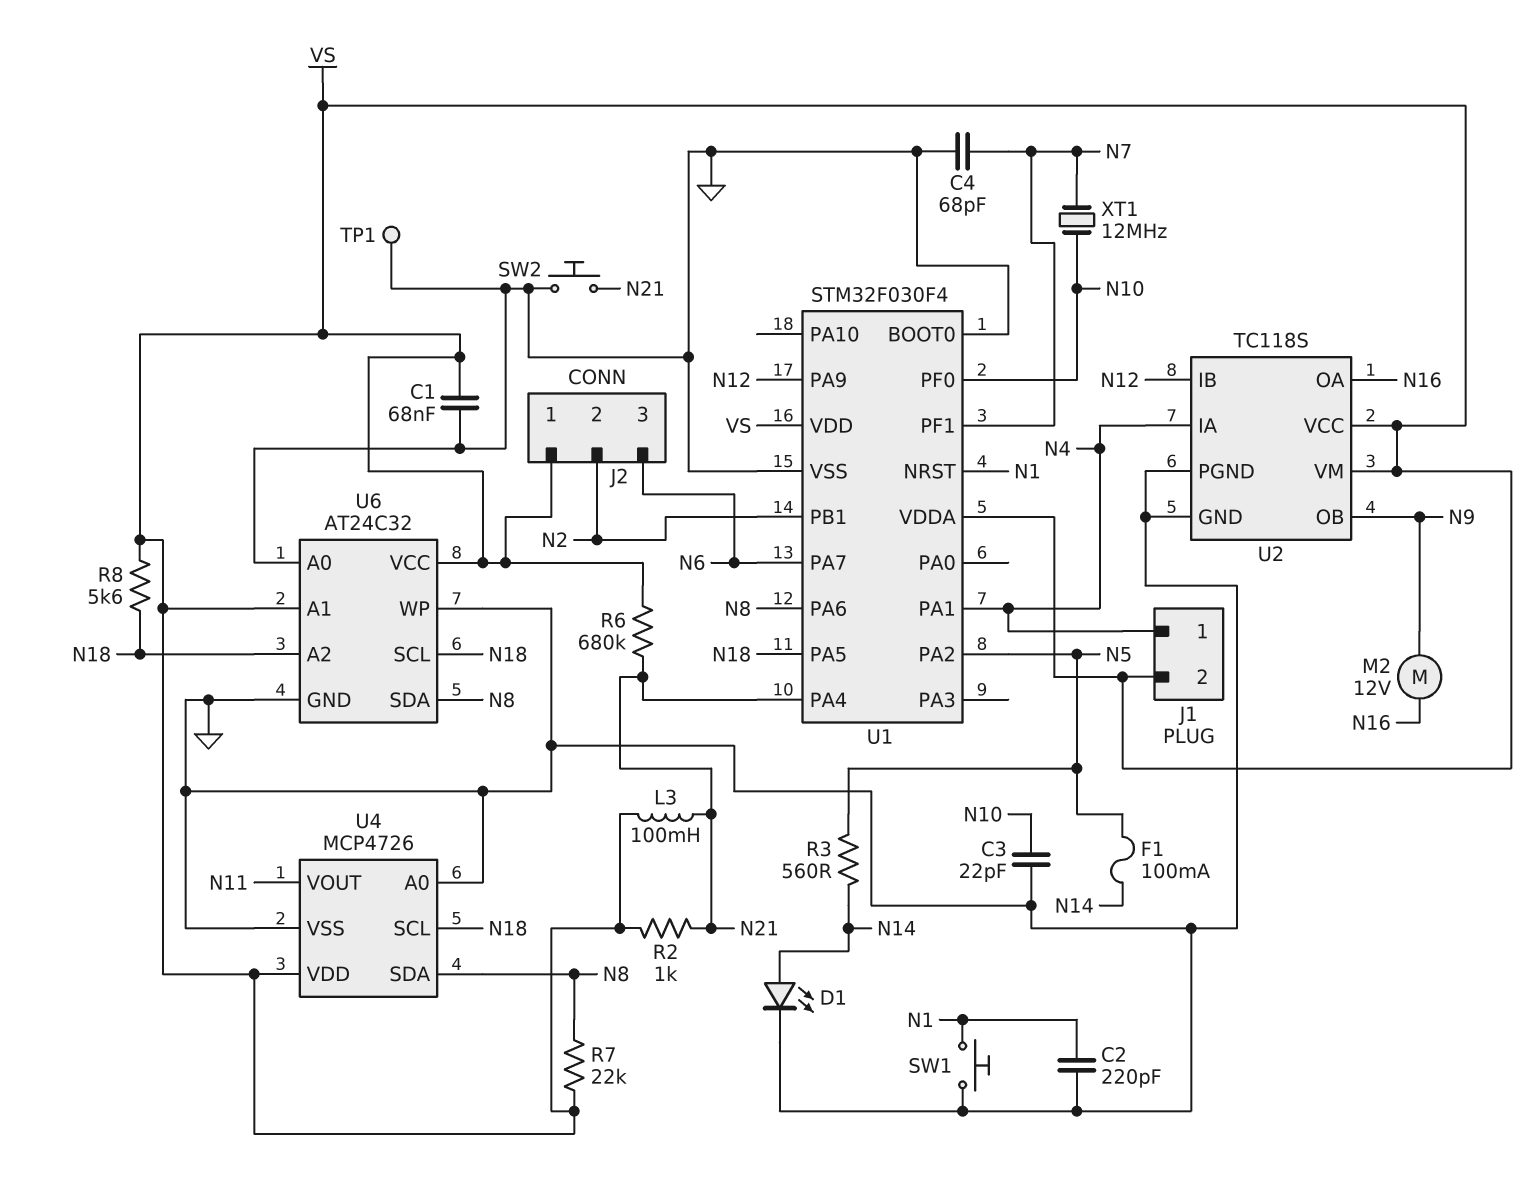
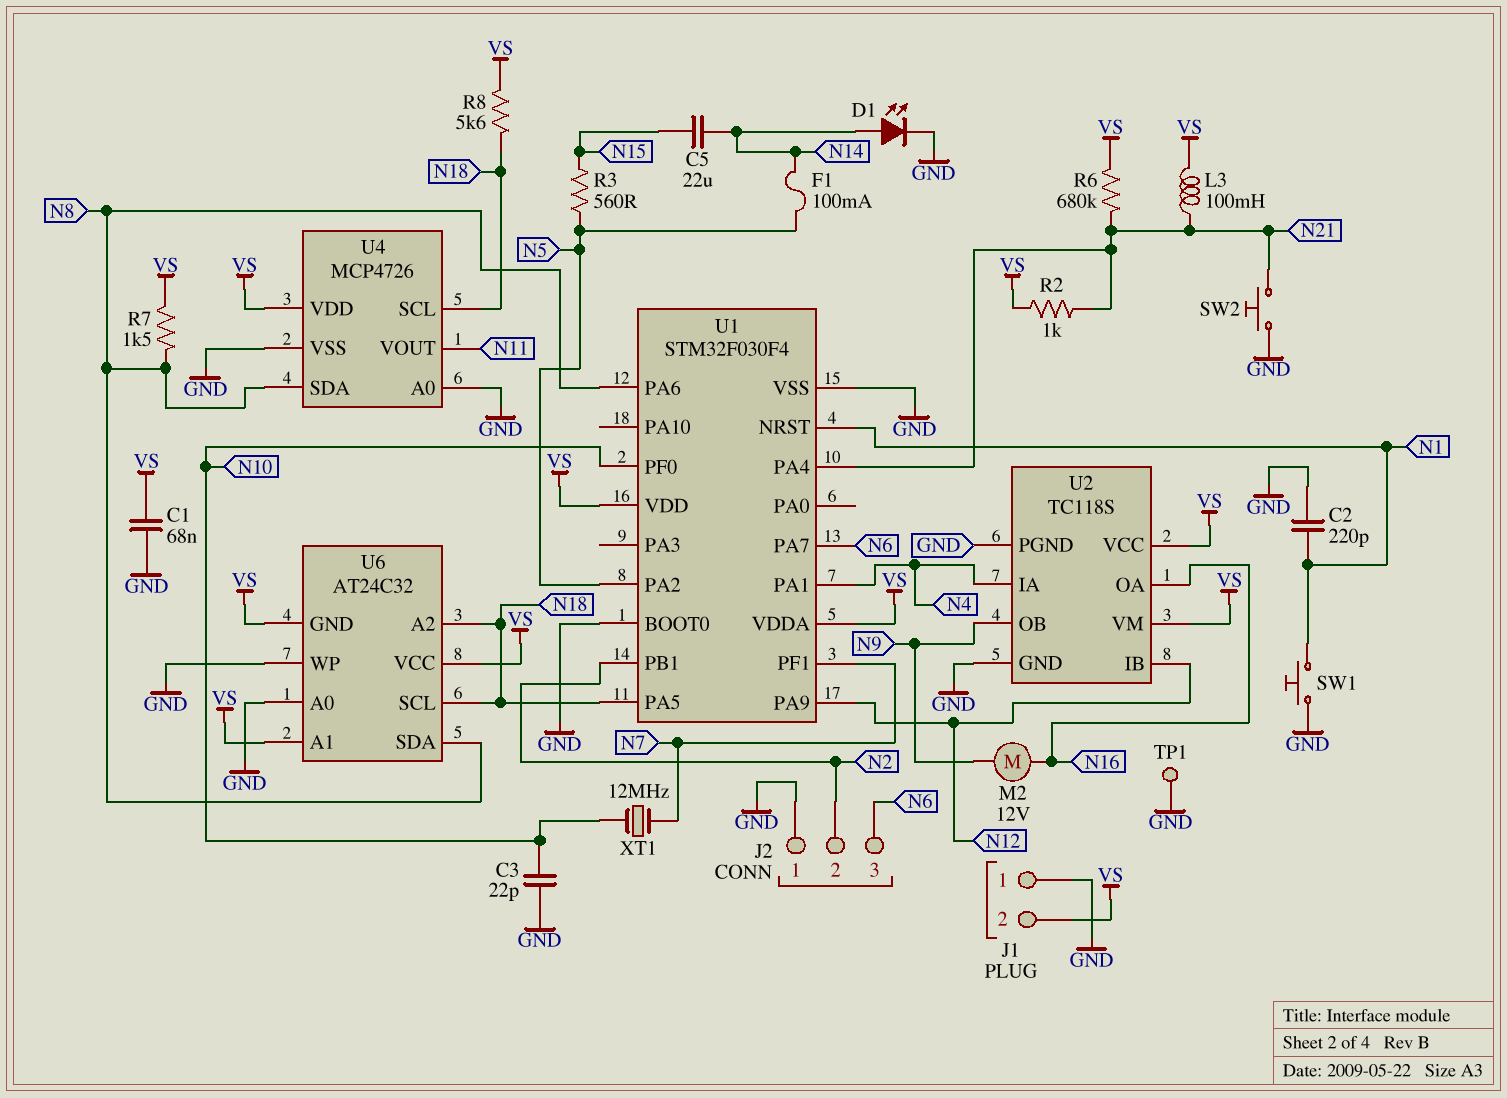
C4: 68pF (GND, N7) -> none
C5: none -> 22uF (N14, N15)
J1 pin 1: N4 -> GND
J2 pin 1: VS -> GND
R3: 560 (N5, N14) -> 560 (N5, N15)
R7: 22k (N8, VS) -> 1.5k (N8, VS)
U6 pin GND: GND -> VS

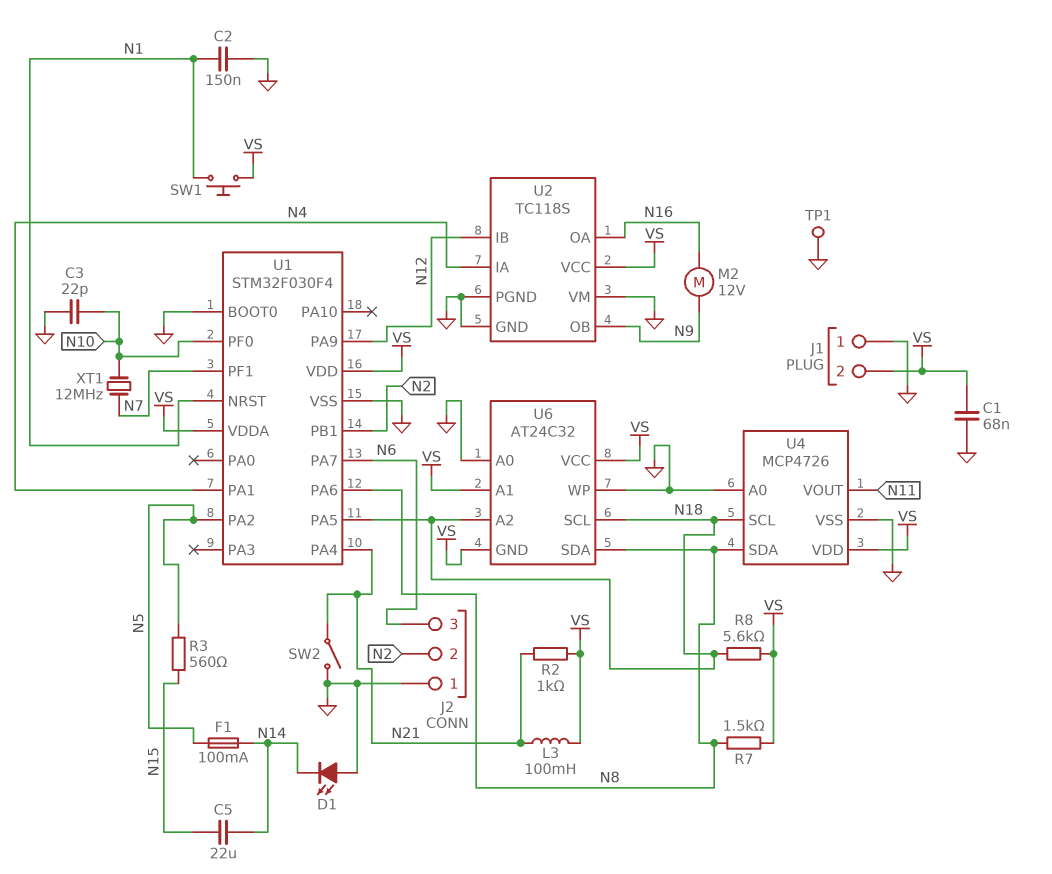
C2: 220pF (GND, N1) -> 150nF (GND, N1)
D1: LED (A N14, K GND) -> LED (A GND, K N14)
R6: 680k (N21, VS) -> none
SW1: button (GND, N1) -> button (N1, VS)
SW2: button (GND, N21) -> switch (GND, N21)
U2 pin VM: VS -> GND

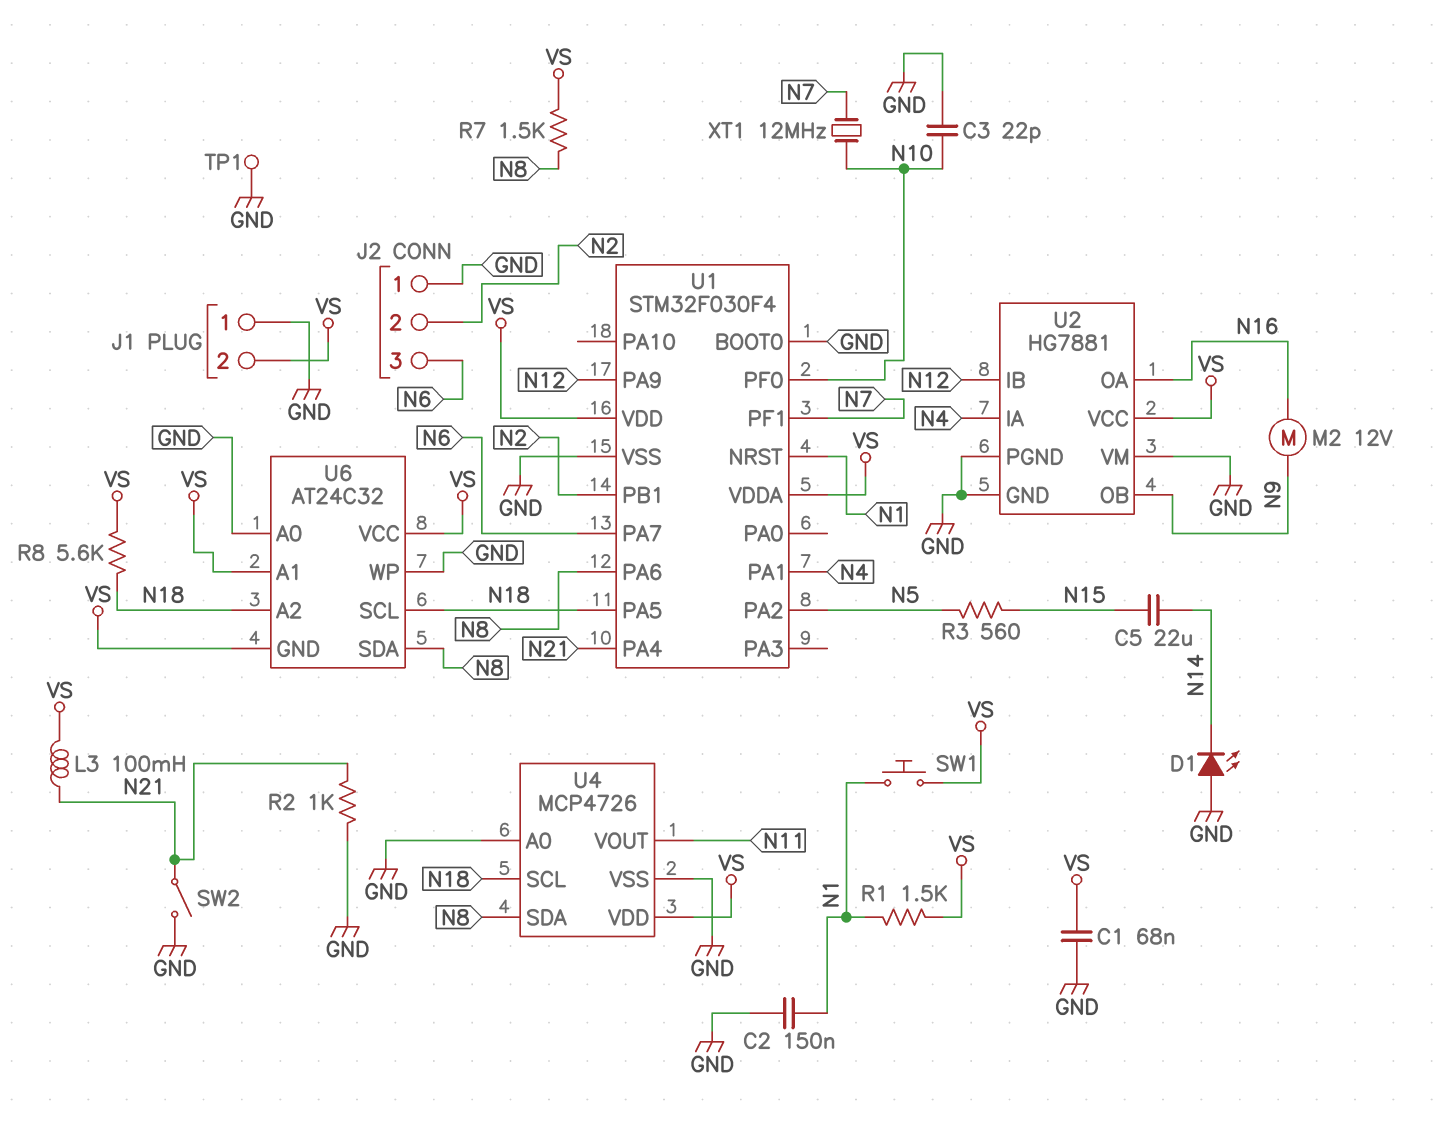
F1: 100mA (N5, N14) -> none
R1: none -> 1.5k (N1, VS)
R2: 1k (N21, VS) -> 1k (GND, N21)
U2: TC118S -> HG7881

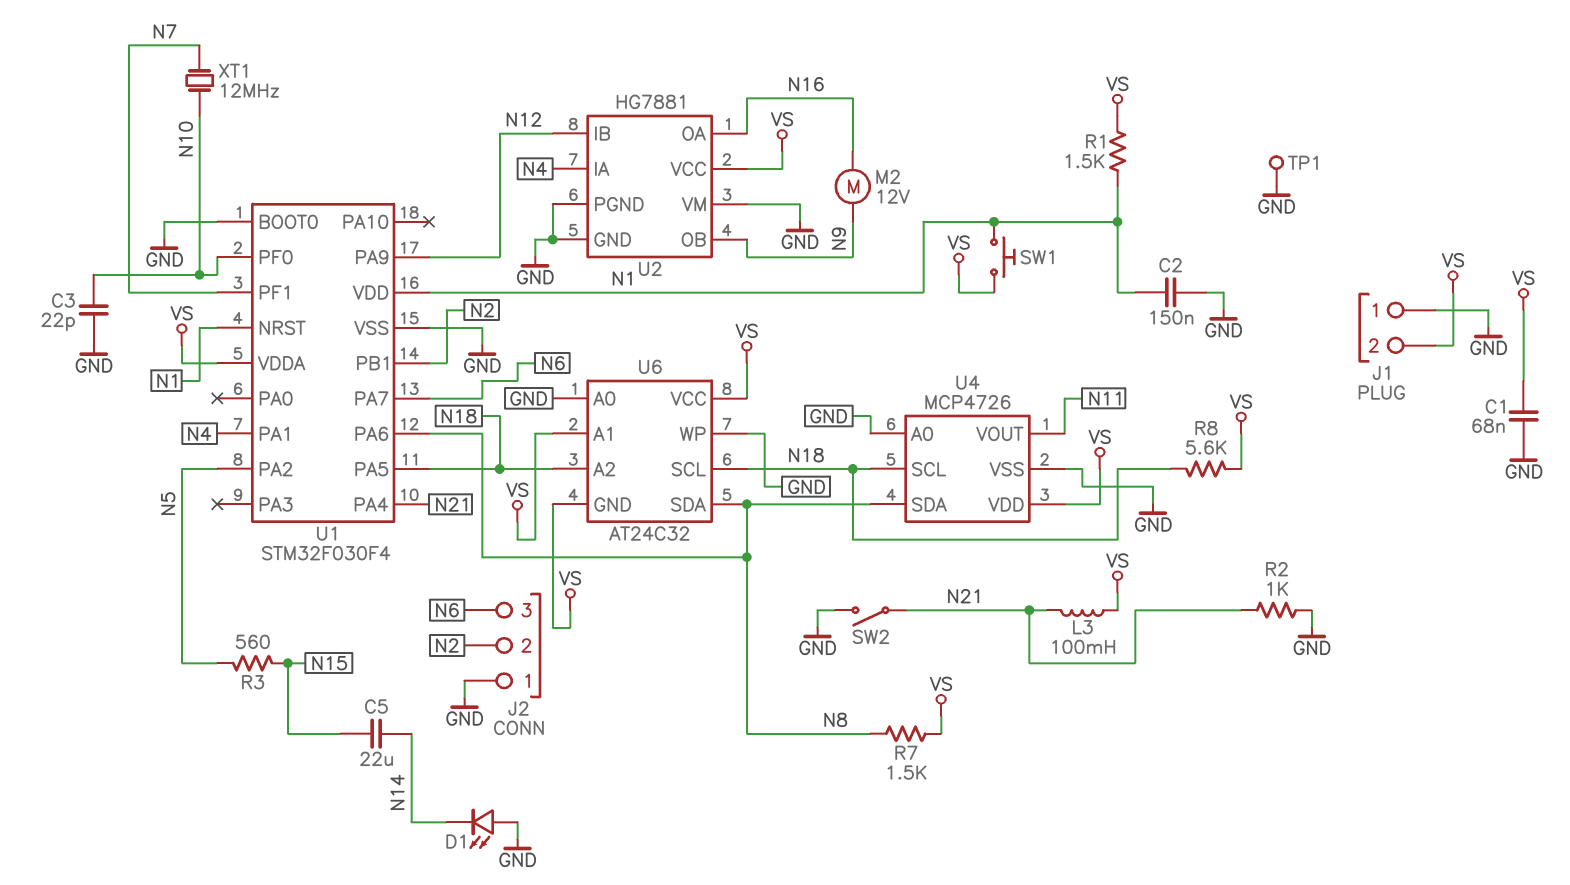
U1 pin VDD: VS -> N1

